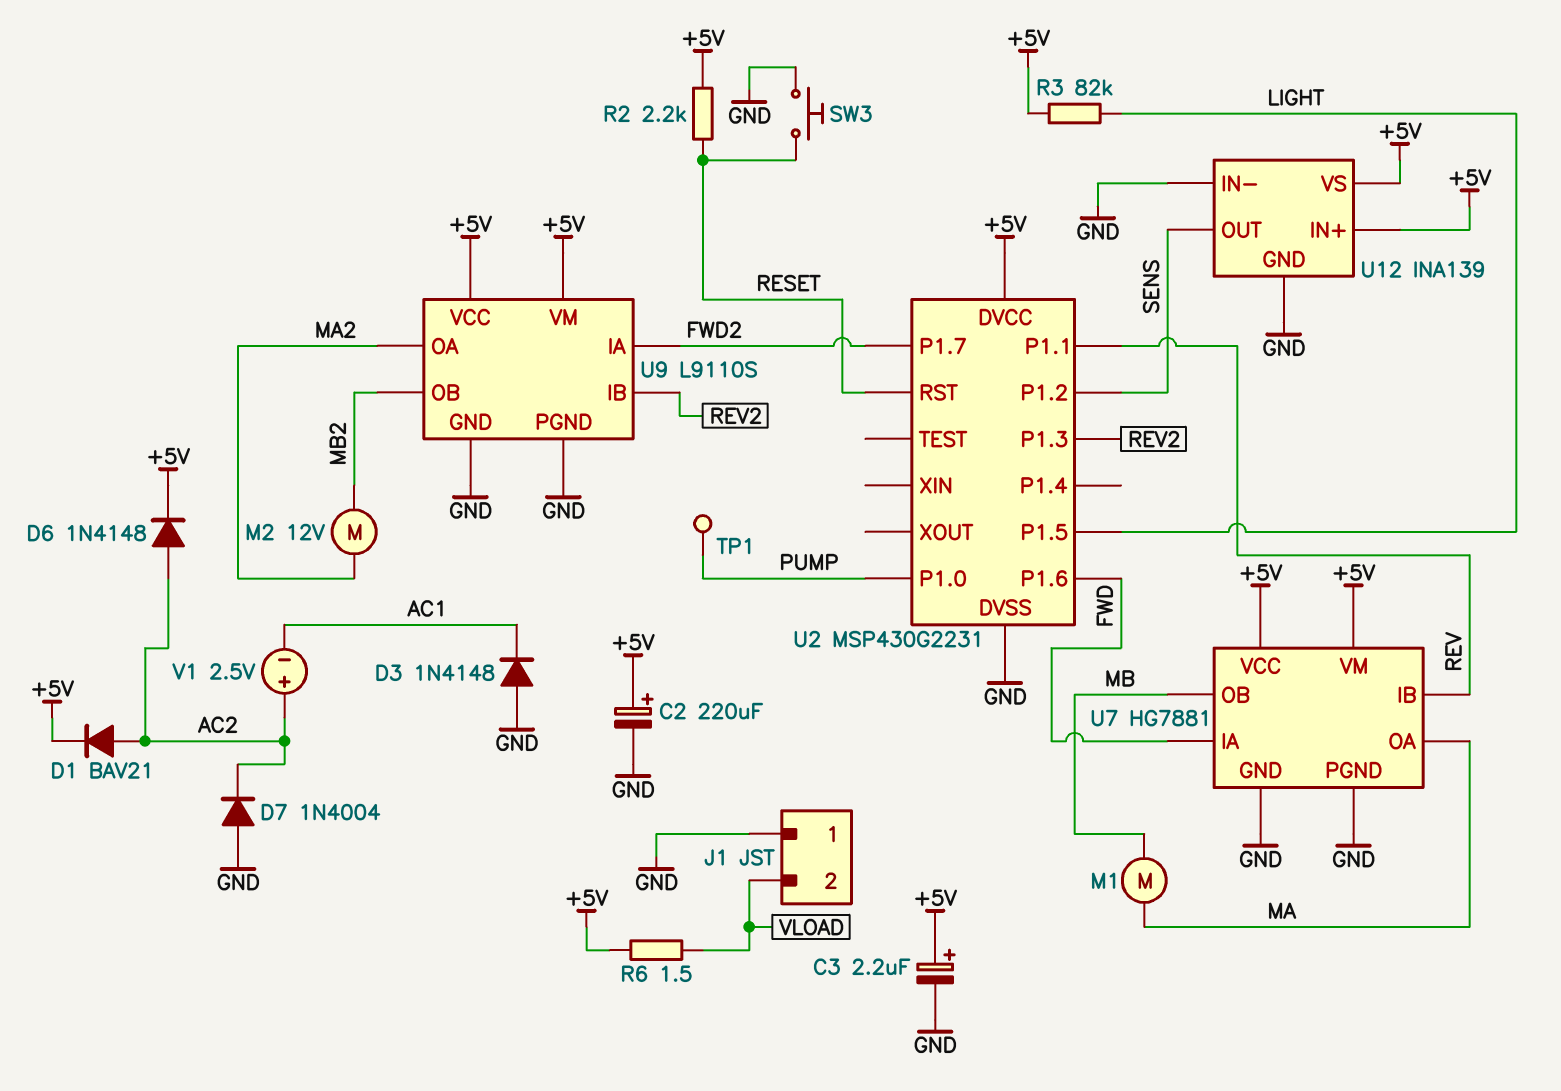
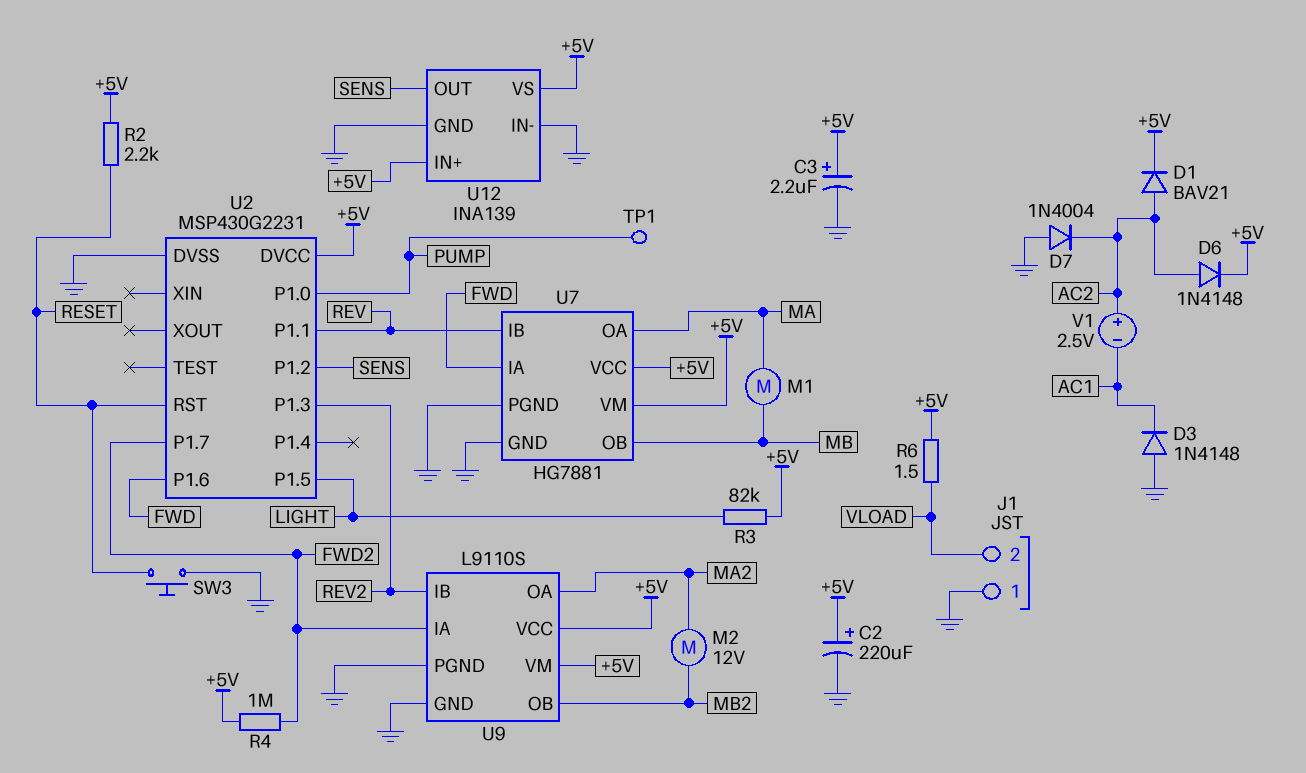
R4: none -> 1M (+5V, FWD2)

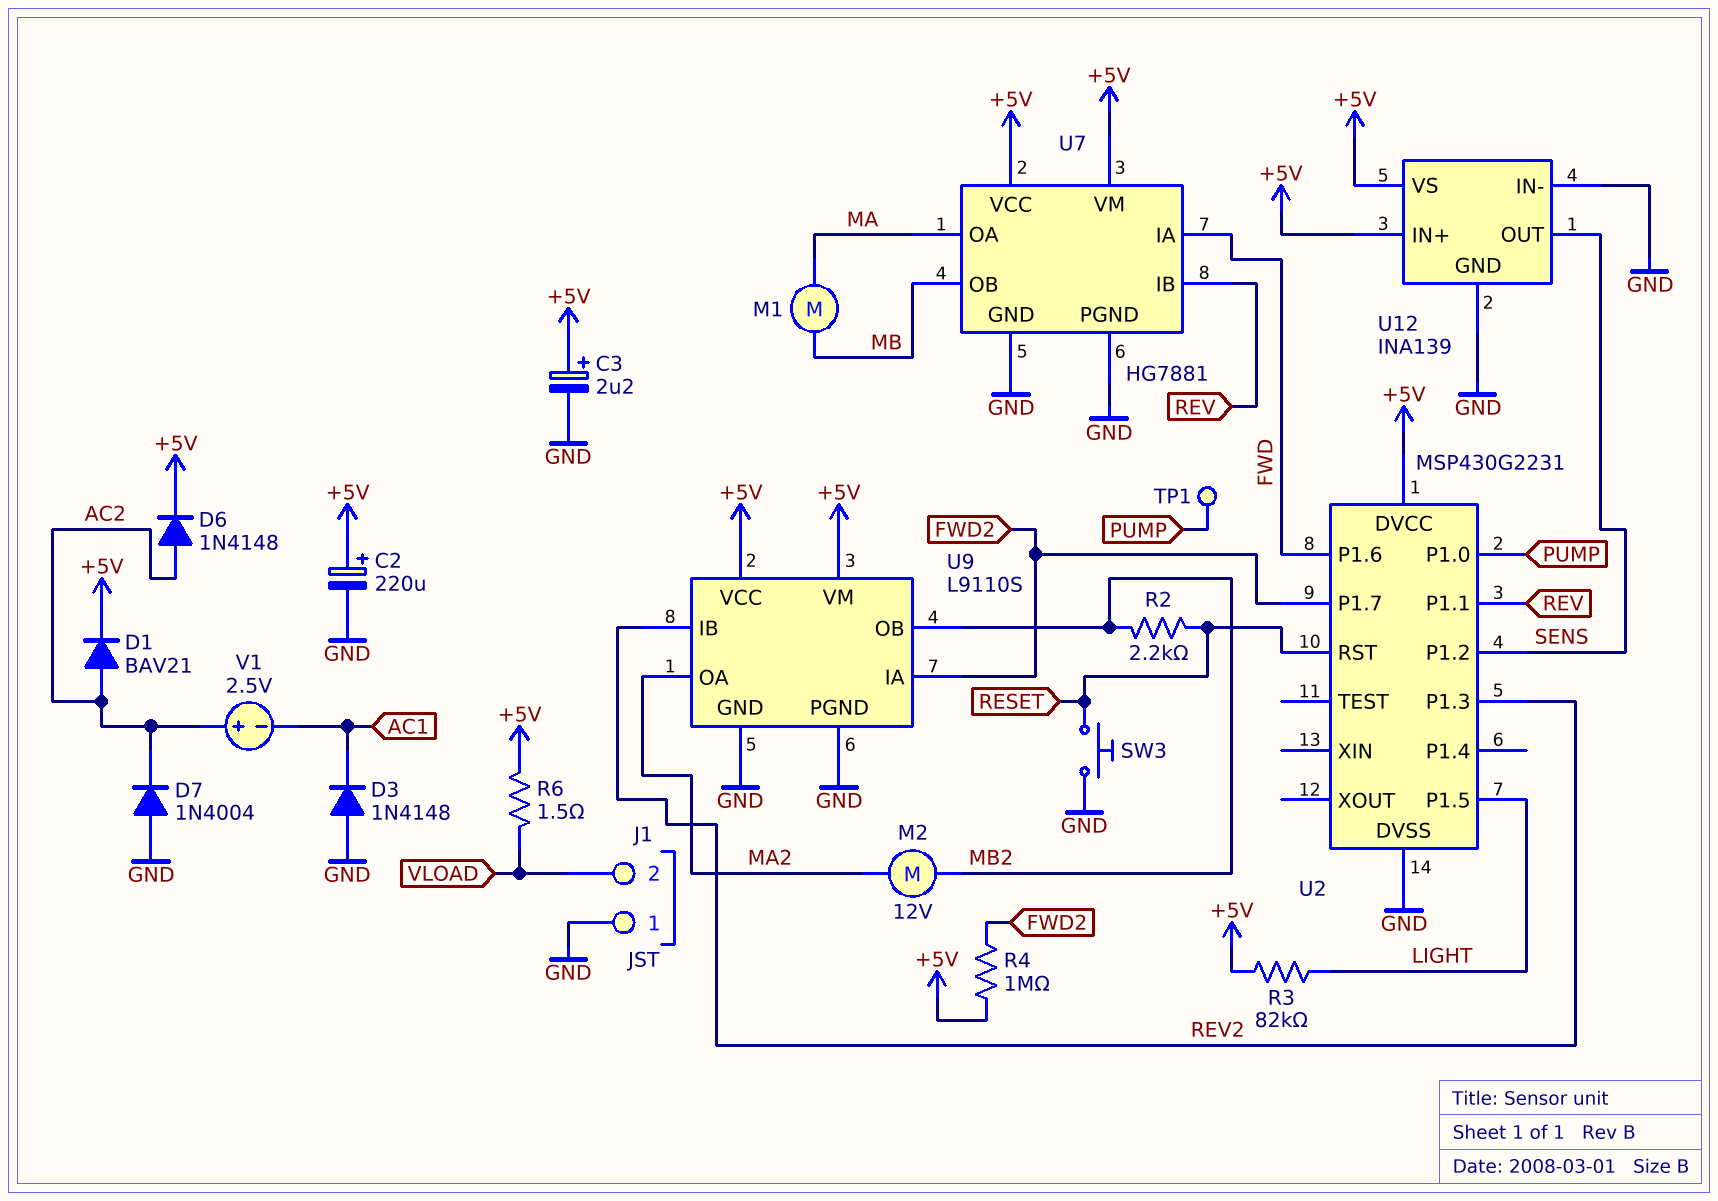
R2: 2.2k (+5V, RESET) -> 2.2k (MB2, RESET)

